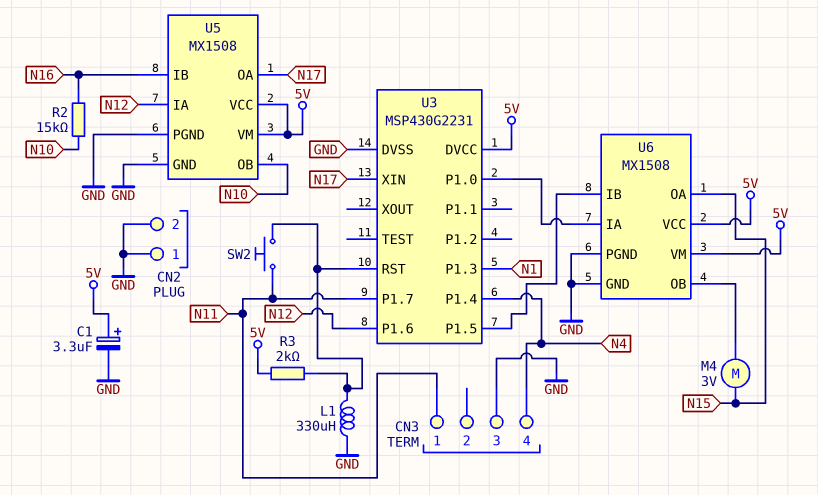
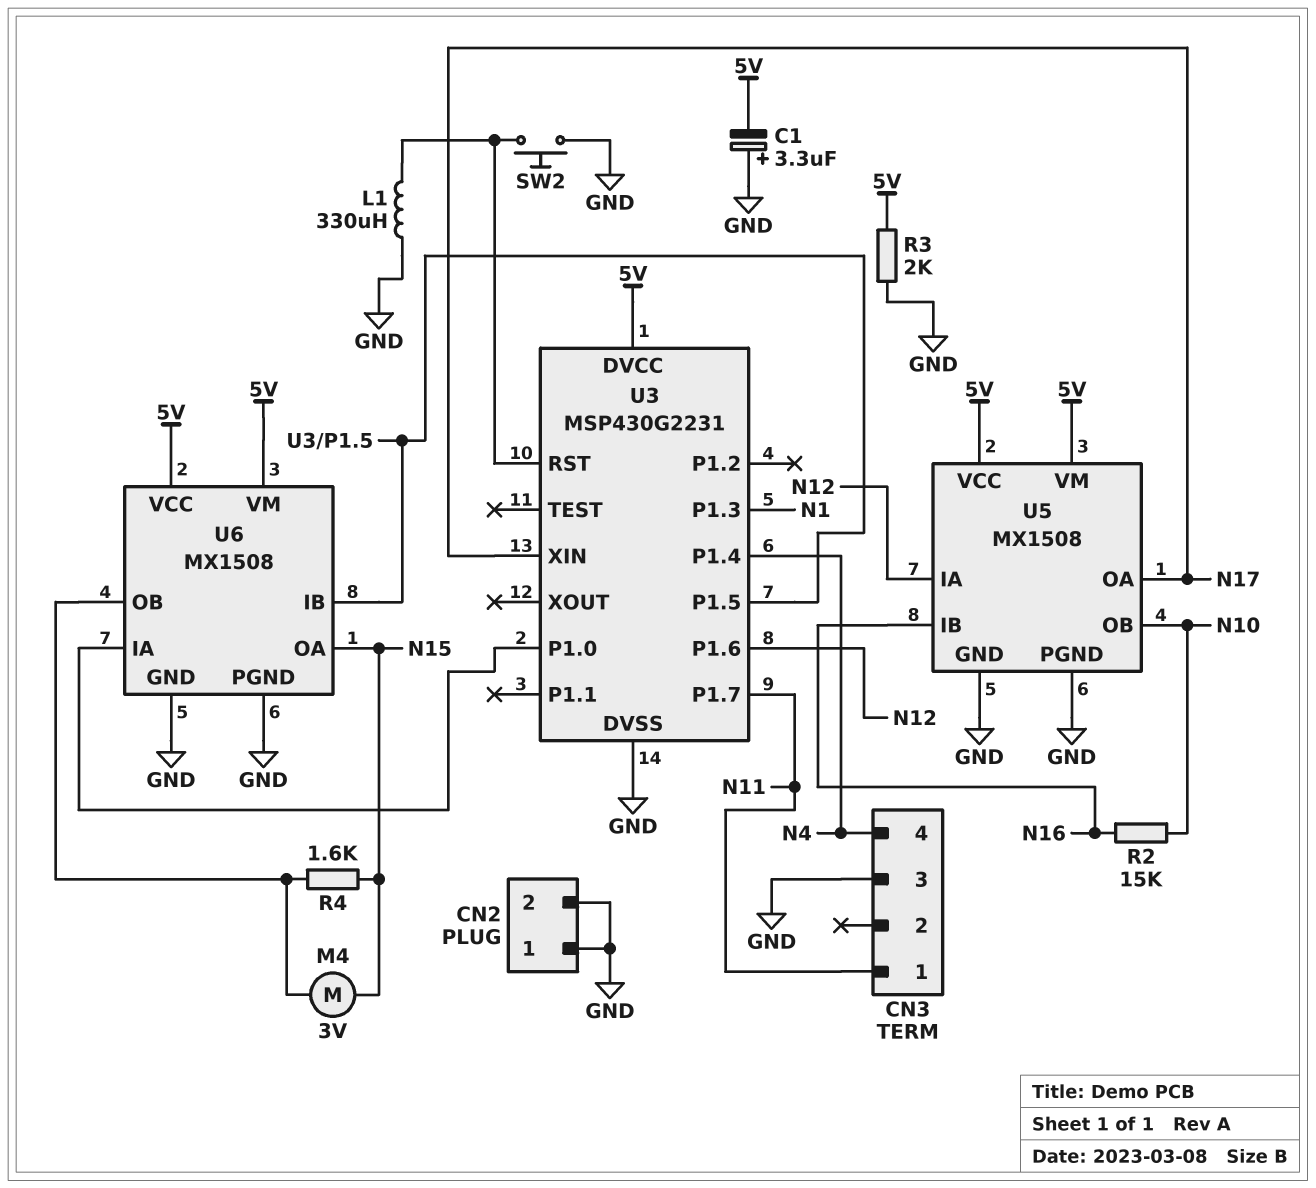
C1: 3.3uF (plus 5V, minus GND) -> 3.3uF (plus GND, minus 5V)
R3: 2k (5V, U3/RST) -> 2k (5V, GND)
R4: none -> 1.6k (N15, U6/OB)
SW2: button (N11, U3/RST) -> button (GND, U3/RST)

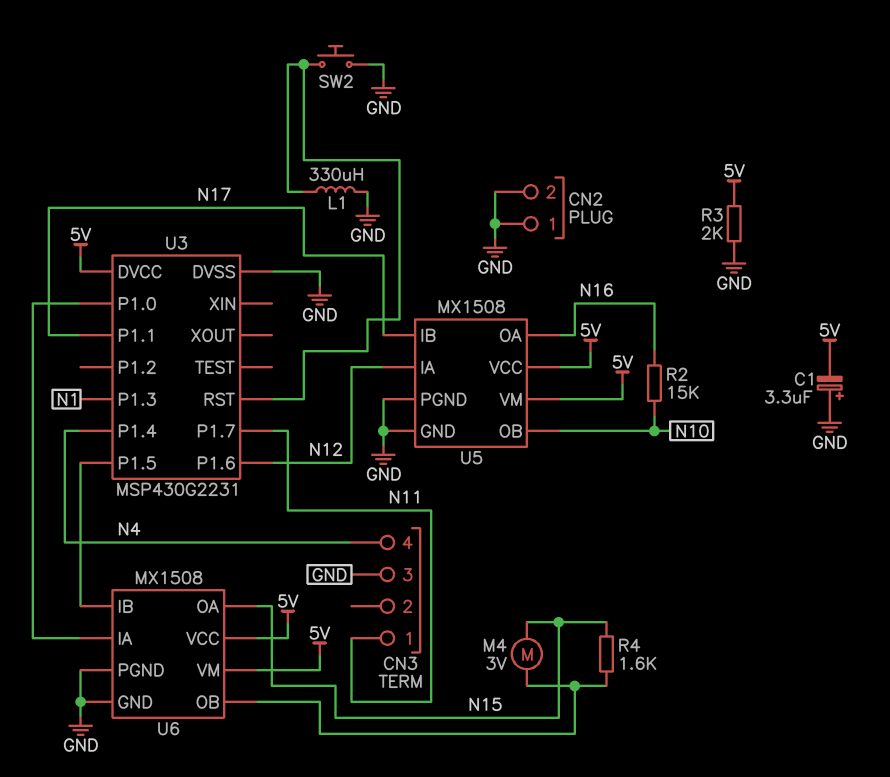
U3 pin P1.1: none -> N17
U3 pin XIN: N17 -> none
U5 pin IB: N16 -> N17
U5 pin OA: N17 -> N16

